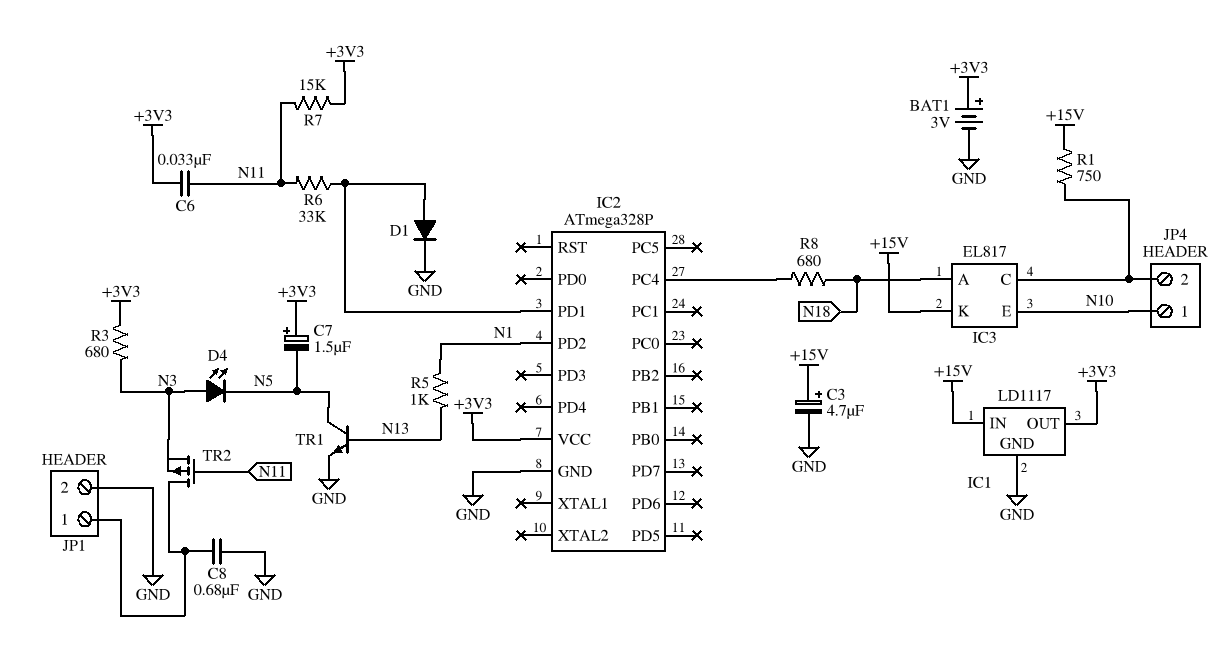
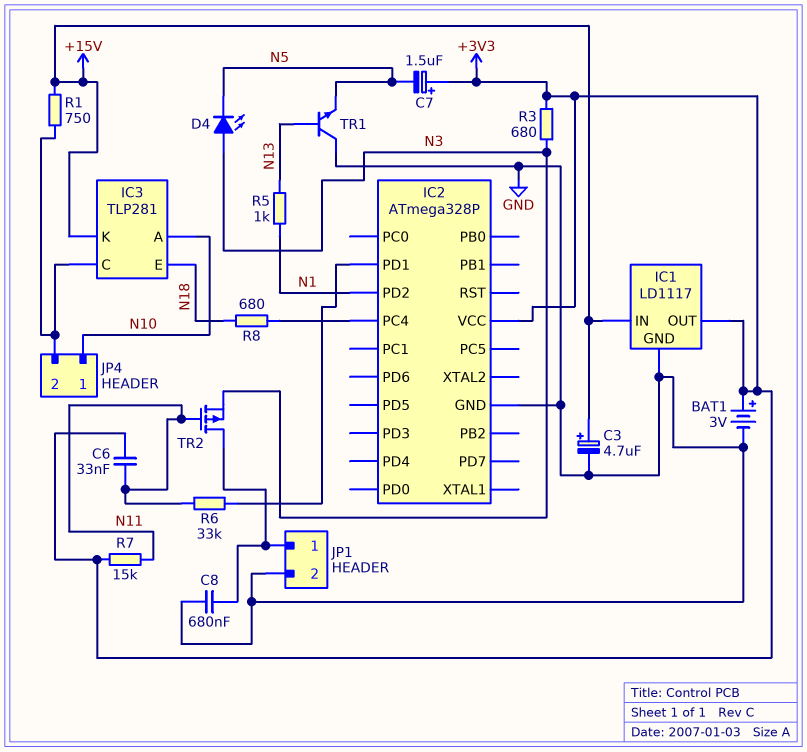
D1: diode (A IC2/PD1, K GND) -> none
IC3: EL817 -> TLP281
IC3 pin A: N18 -> N10
IC3 pin E: N10 -> N18
TR1: NPN (B N13, C N5, E GND) -> NPN (B N13, C GND, E N5)

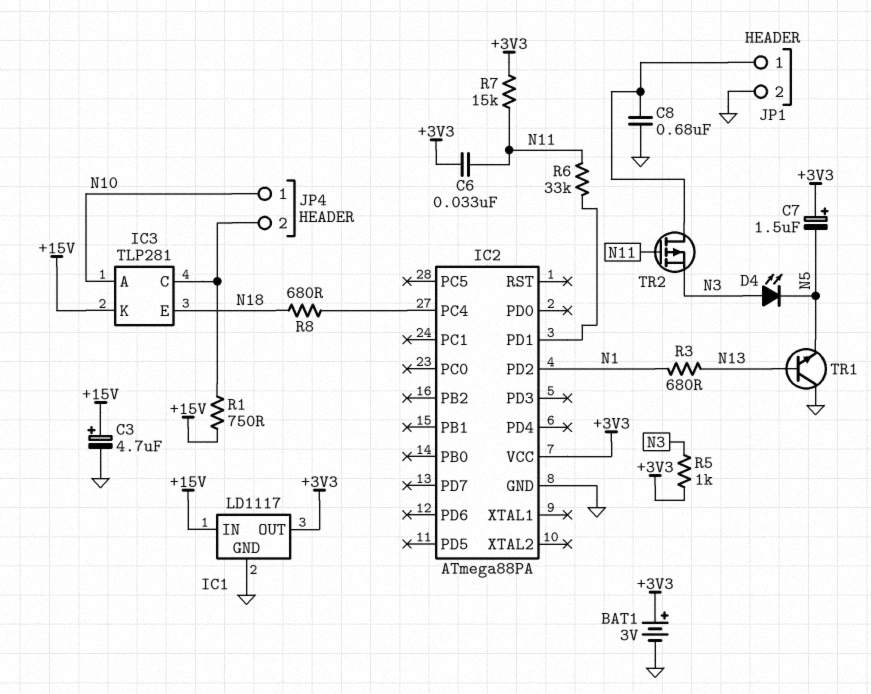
IC2: ATmega328P -> ATmega88PA
R3: 680 (+3V3, N3) -> 680 (N1, N13)
R5: 1k (N1, N13) -> 1k (+3V3, N3)

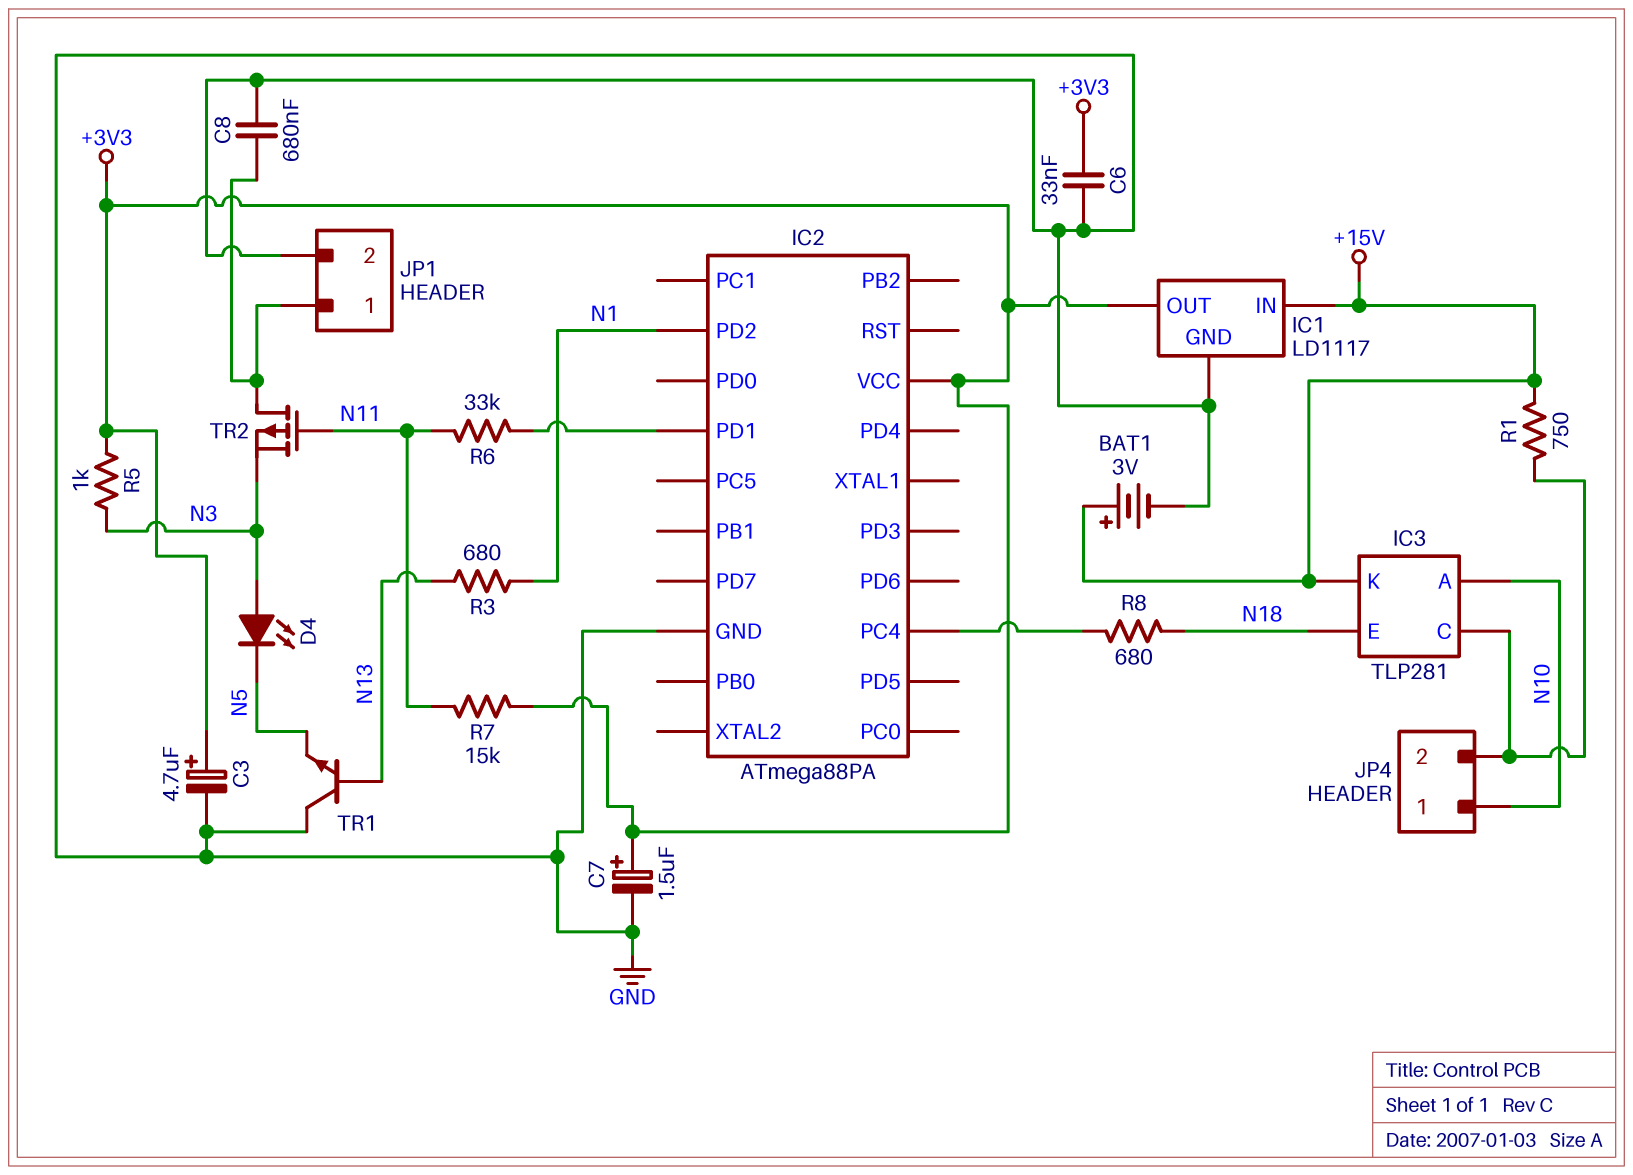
BAT1: 3V (plus +3V3, minus GND) -> 3V (plus +15V, minus GND)
C3: 4.7uF (plus +15V, minus GND) -> 4.7uF (plus +3V3, minus GND)
C6: 33nF (+3V3, N11) -> 33nF (+3V3, GND)
C7: 1.5uF (plus +3V3, minus N5) -> 1.5uF (plus +3V3, minus GND)

